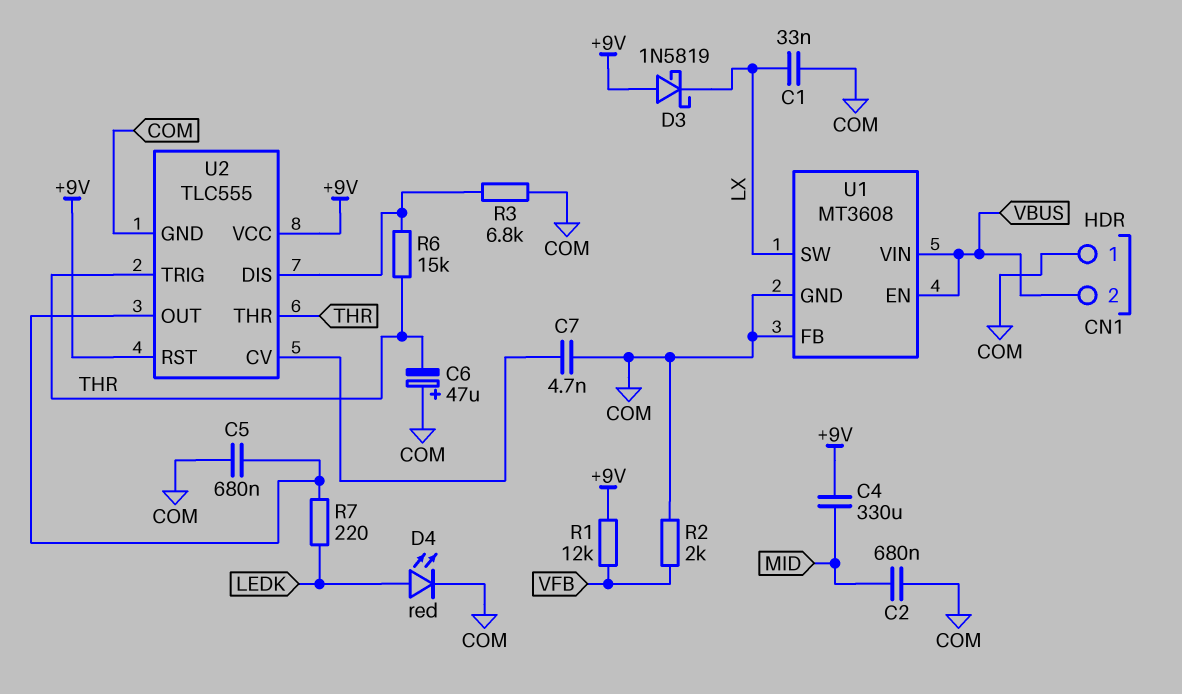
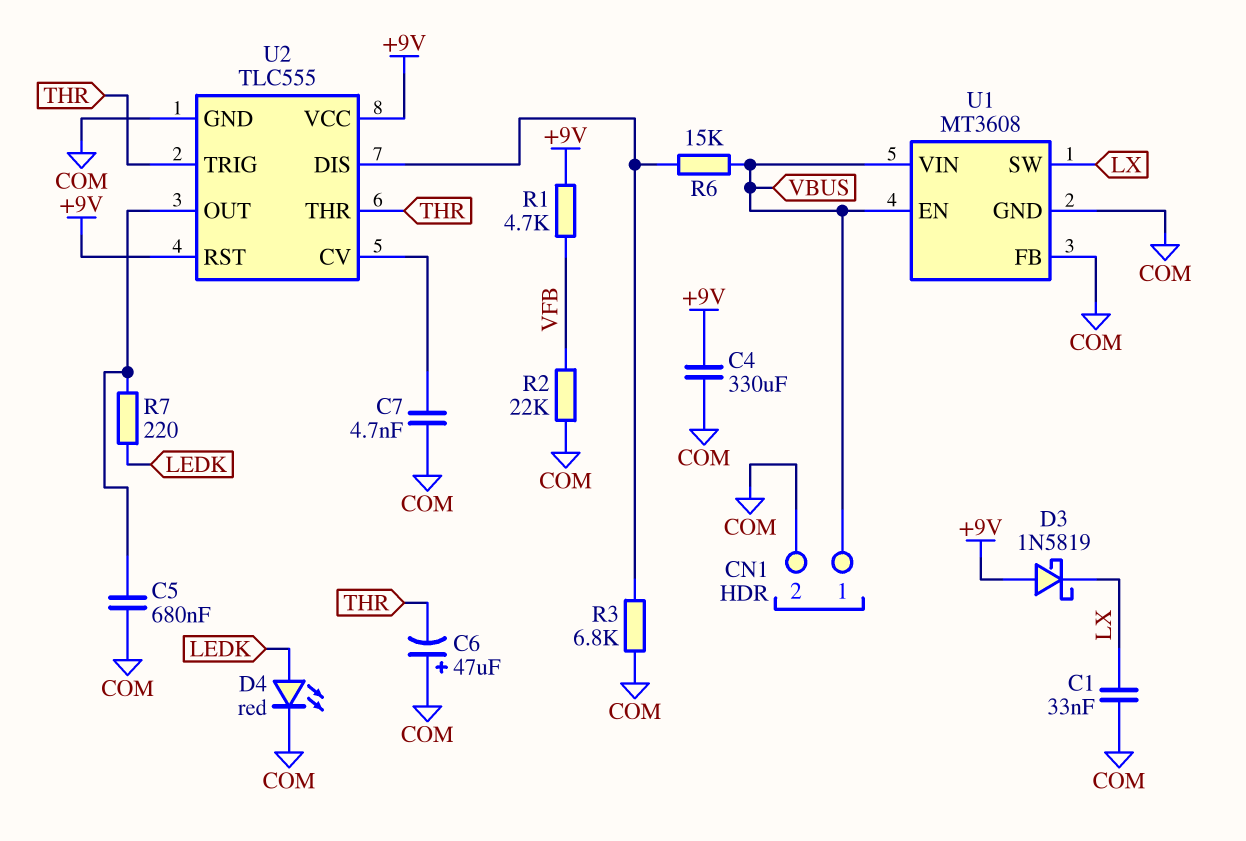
C2: 680nF (COM, MID) -> none
C4: 330uF (+9V, MID) -> 330uF (+9V, COM)
CN1 pin 1: COM -> VBUS
CN1 pin 2: VBUS -> COM
R1: 12k (+9V, VFB) -> 4.7k (+9V, VFB)
R2: 2k (COM, VFB) -> 22k (COM, VFB)
R6: 15k (THR, U2/DIS) -> 15k (U2/DIS, VBUS)

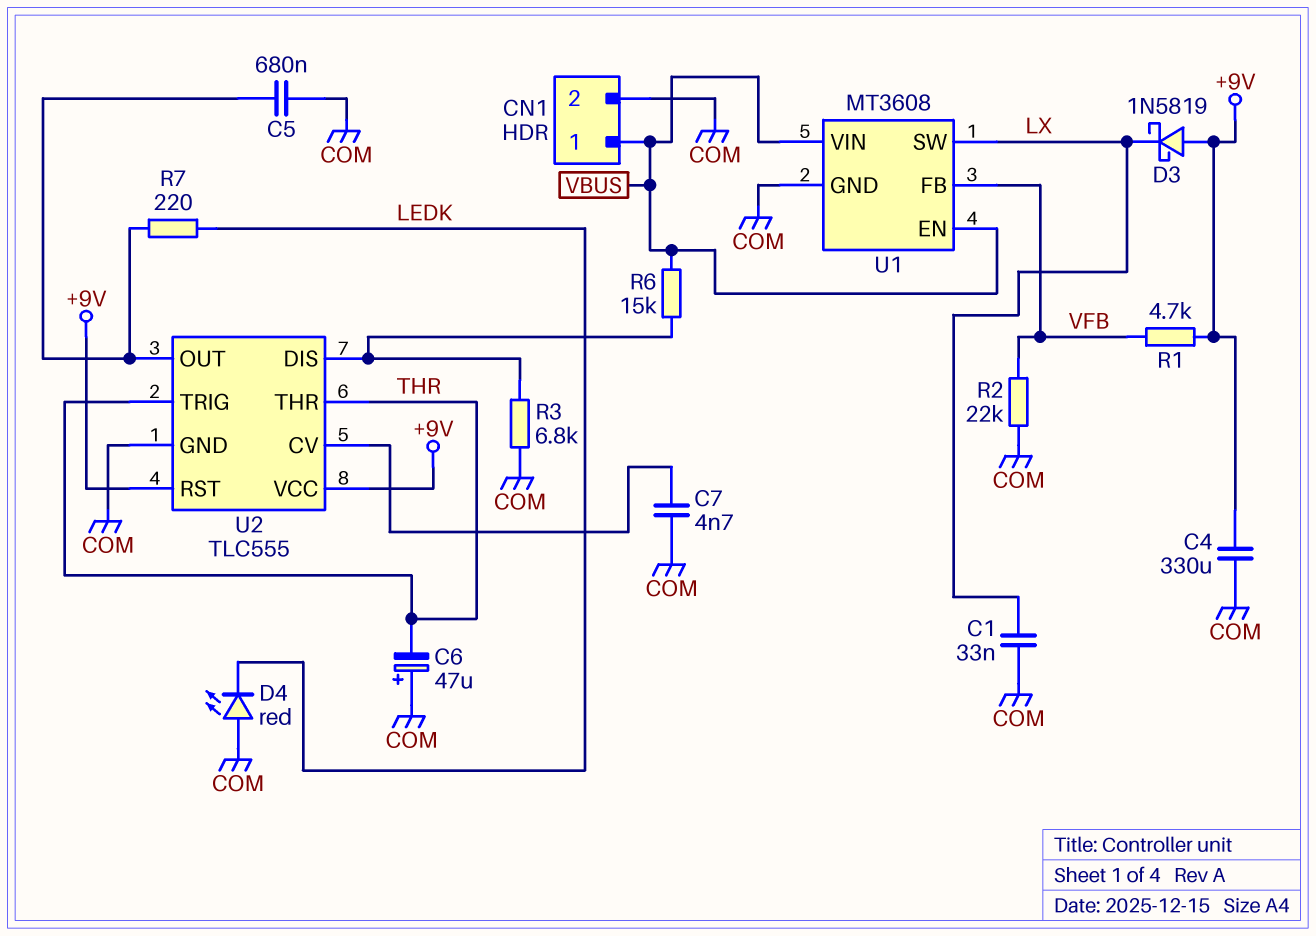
D4: LED red (A LEDK, K COM) -> LED red (A COM, K LEDK)
U1 pin FB: COM -> VFB

